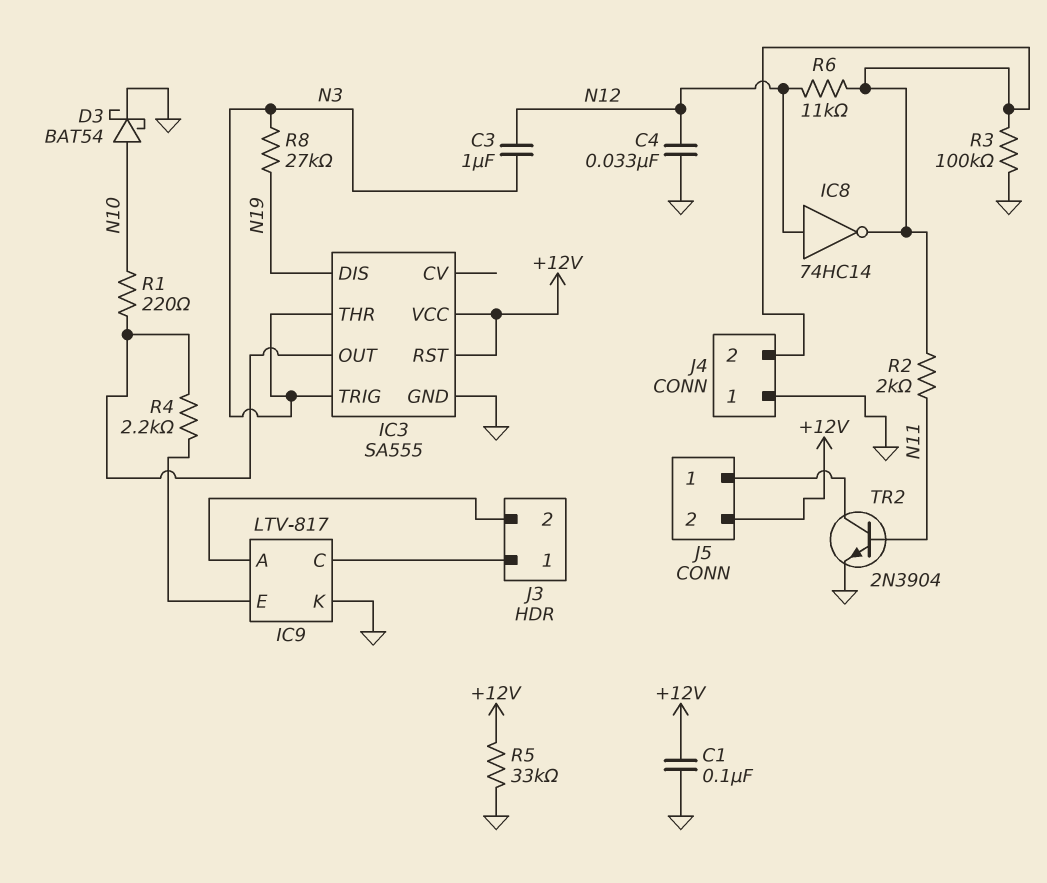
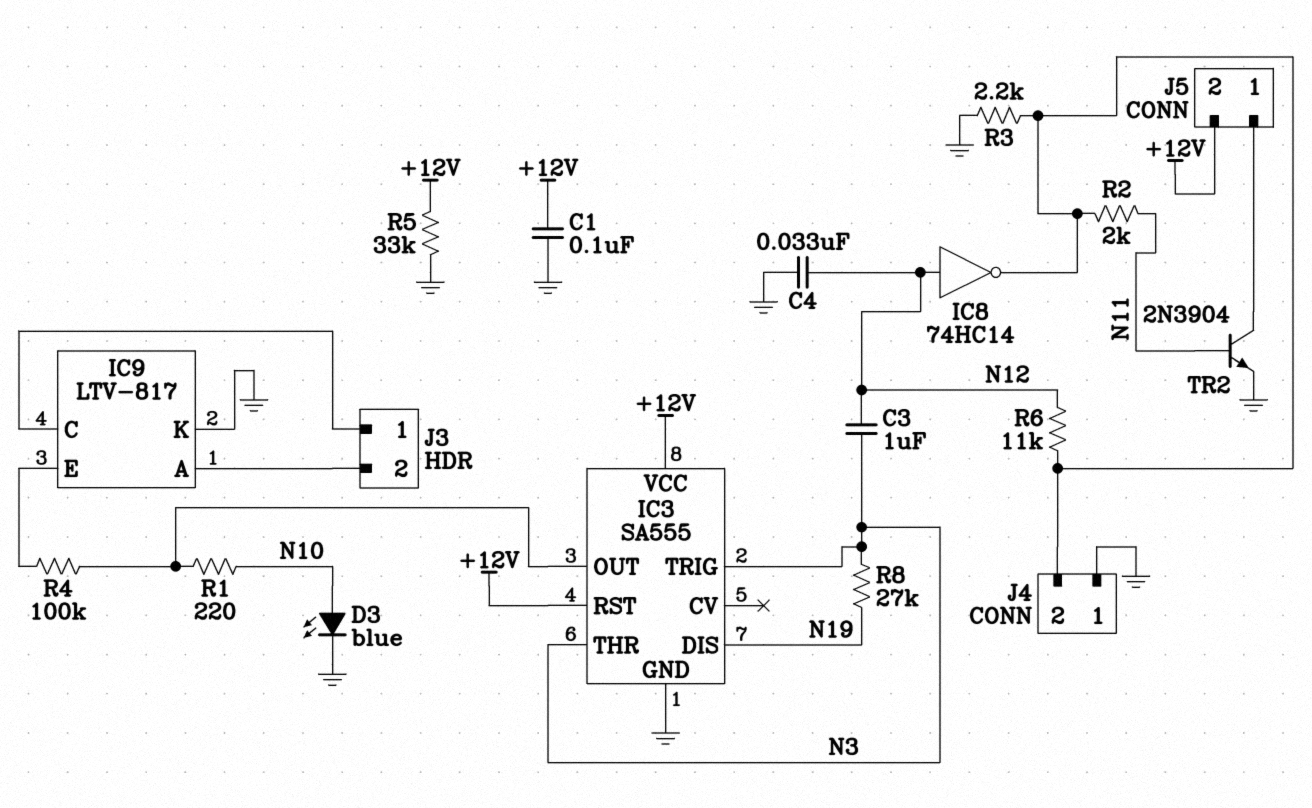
D3: schottky BAT54 (A N10, K GND) -> LED blue (A N10, K GND)
R3: 100k (GND, J4/2) -> 2.2k (GND, J4/2)
R4: 2.2k (IC3/OUT, IC9/E) -> 100k (IC3/OUT, IC9/E)

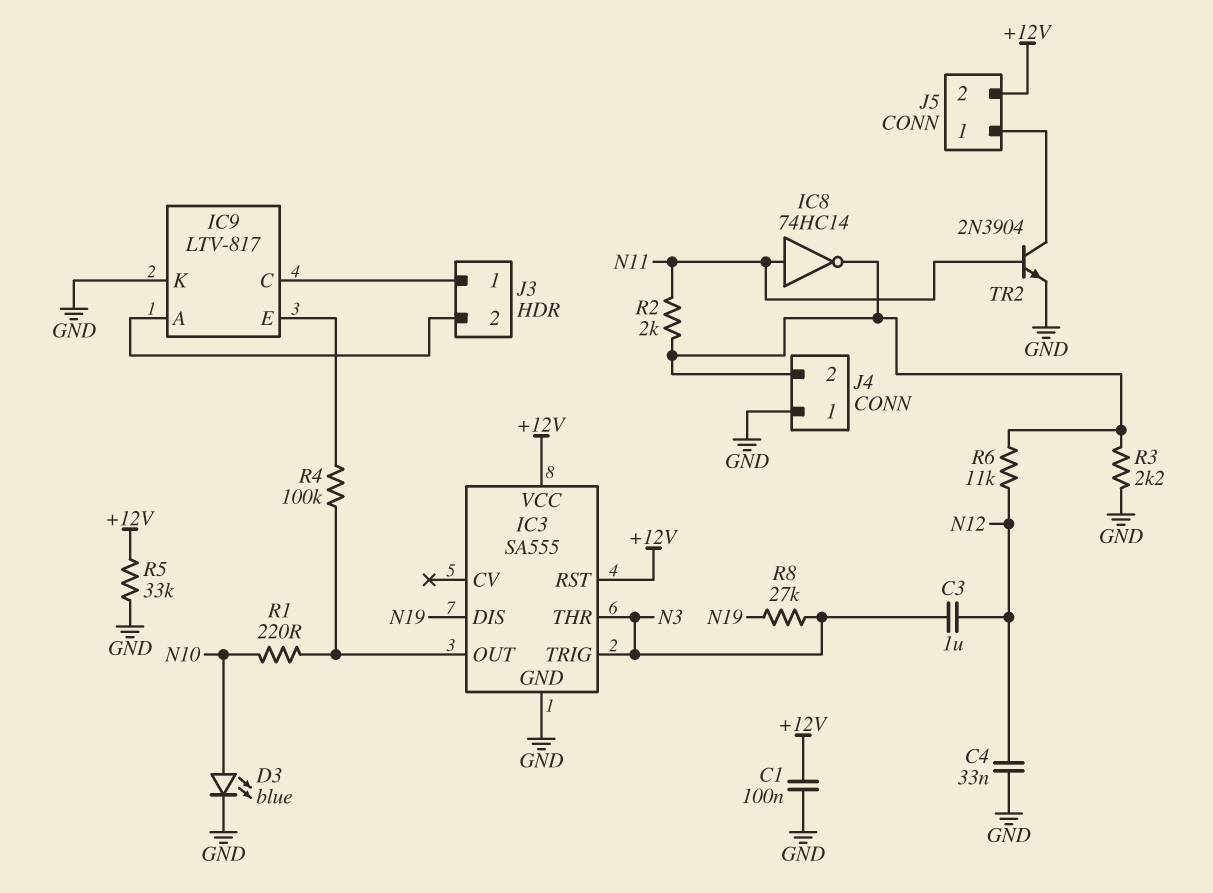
IC8: NOT 74HC14 (in N12, out J4/2) -> NOT 74HC14 (in N11, out J4/2)

